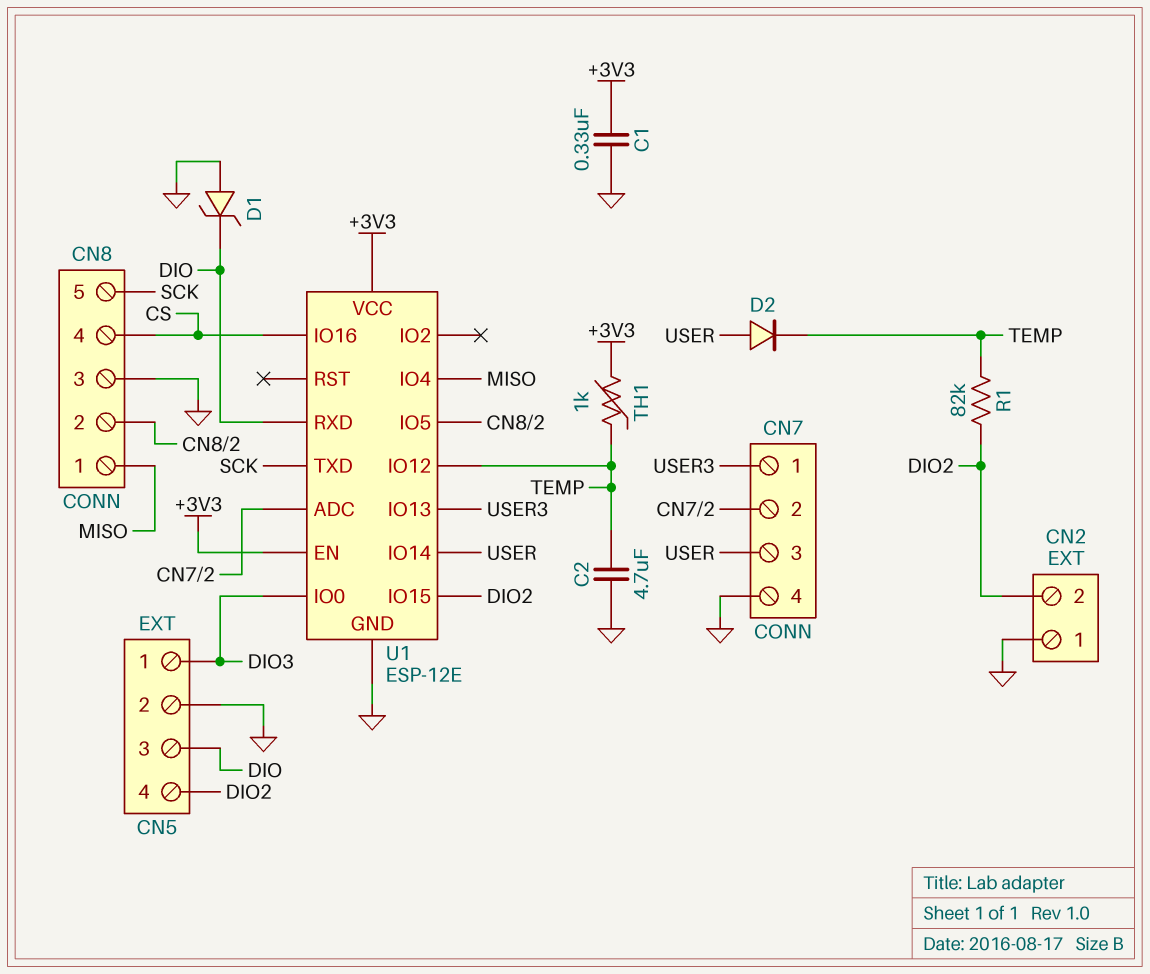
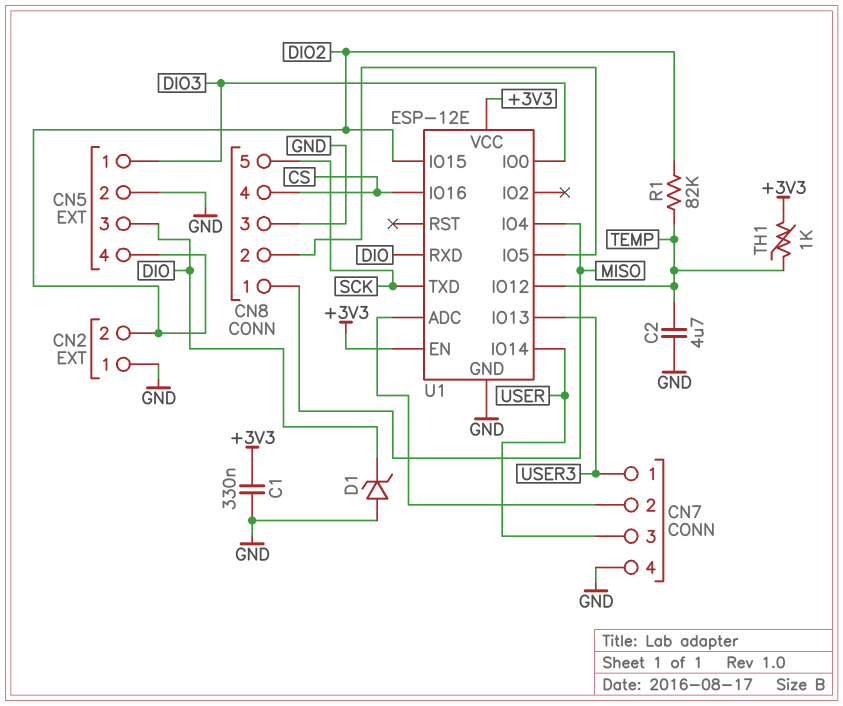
D2: diode (A USER, K TEMP) -> none

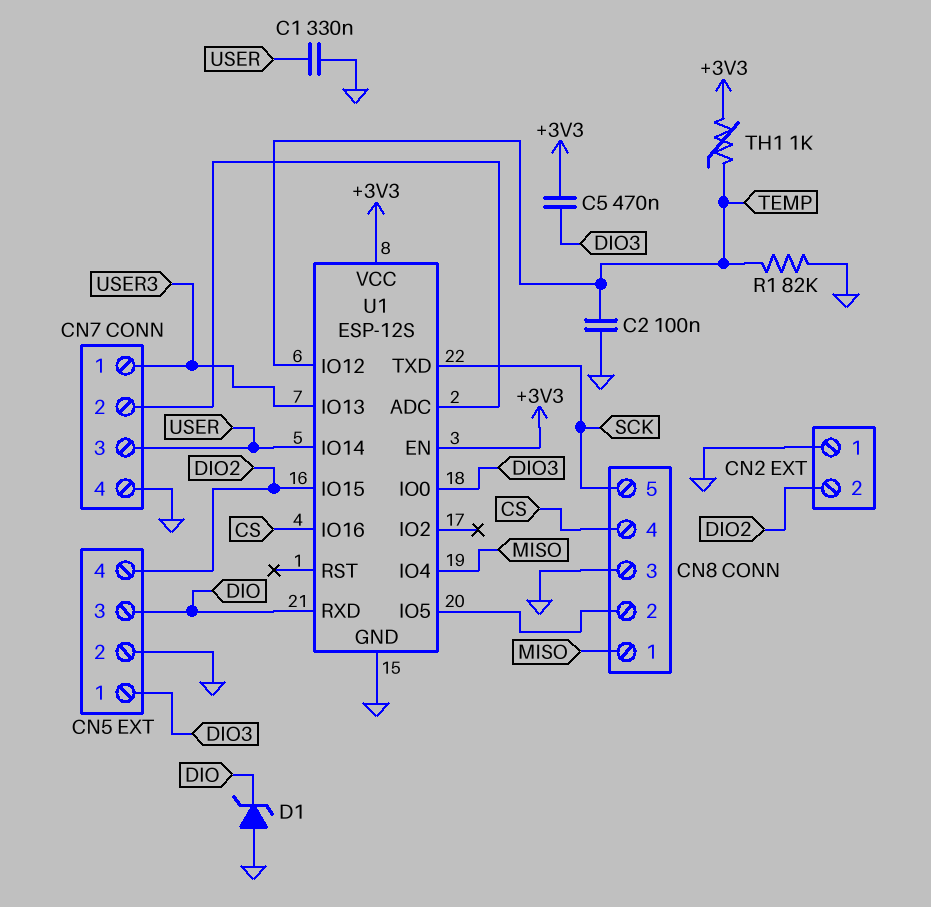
C1: 330nF (+3V3, GND) -> 330nF (GND, USER)
C2: 4.7uF (GND, TEMP) -> 100nF (GND, TEMP)
C5: none -> 470nF (+3V3, DIO3)
R1: 82k (DIO2, TEMP) -> 82k (GND, TEMP)
U1: ESP-12E -> ESP-12S

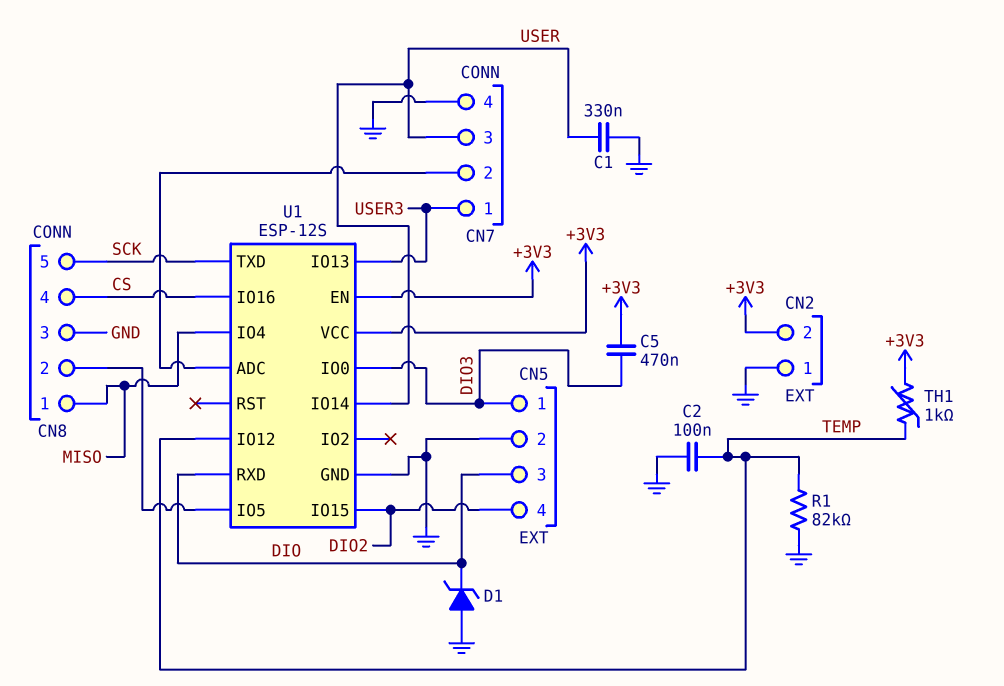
CN2 pin 2: DIO2 -> +3V3

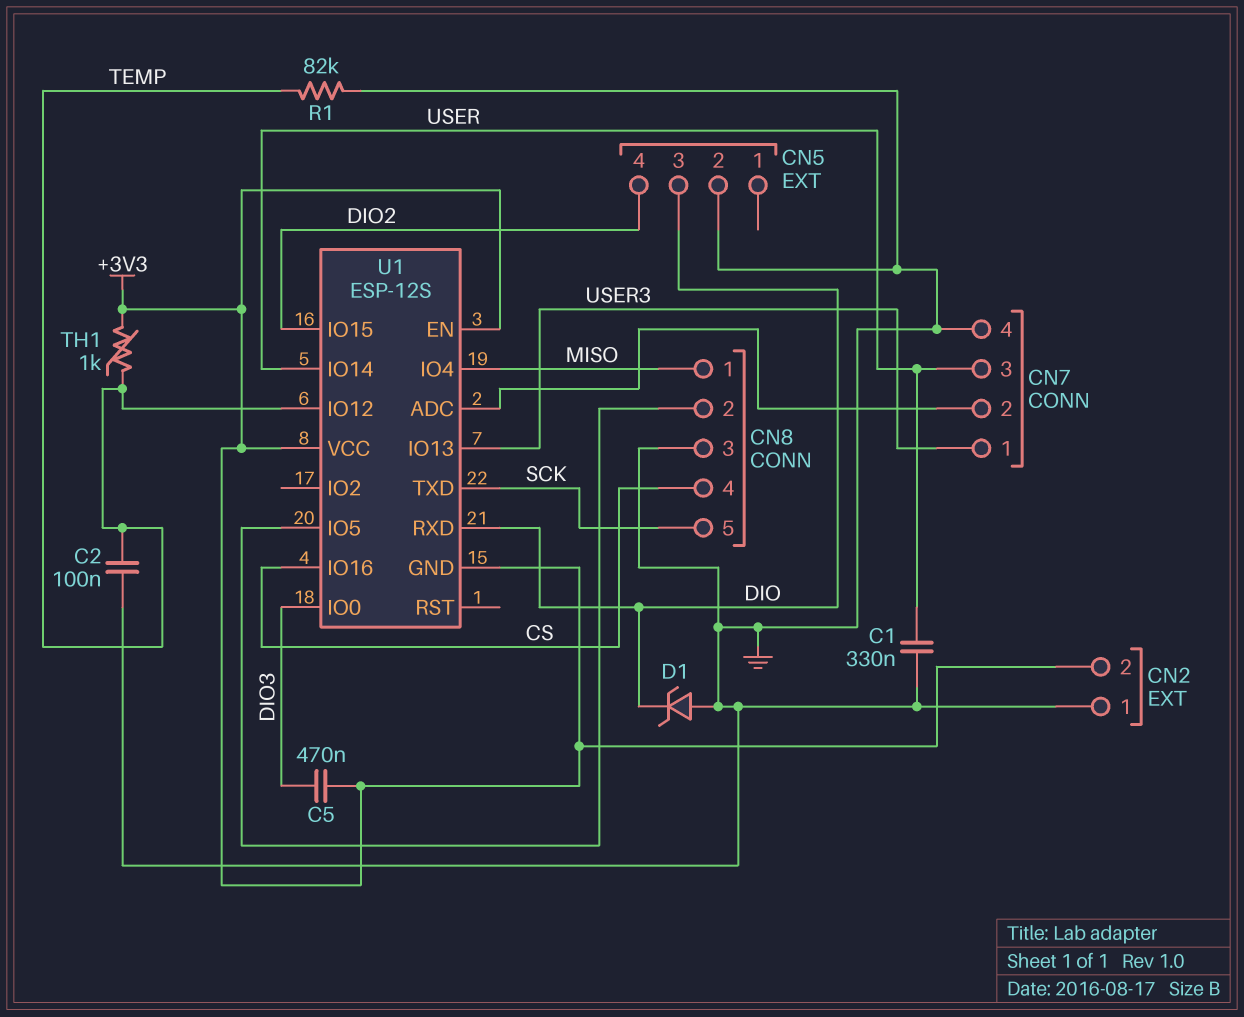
CN5 pin 1: DIO3 -> none
U1 pin GND: GND -> +3V3

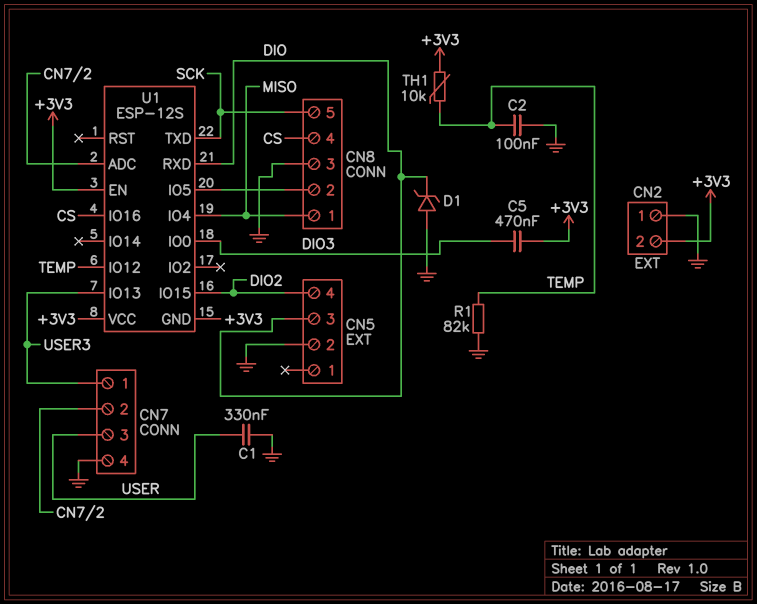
TH1: 1k (+3V3, TEMP) -> 10k (+3V3, TEMP)
U1 pin IO14: USER -> none

